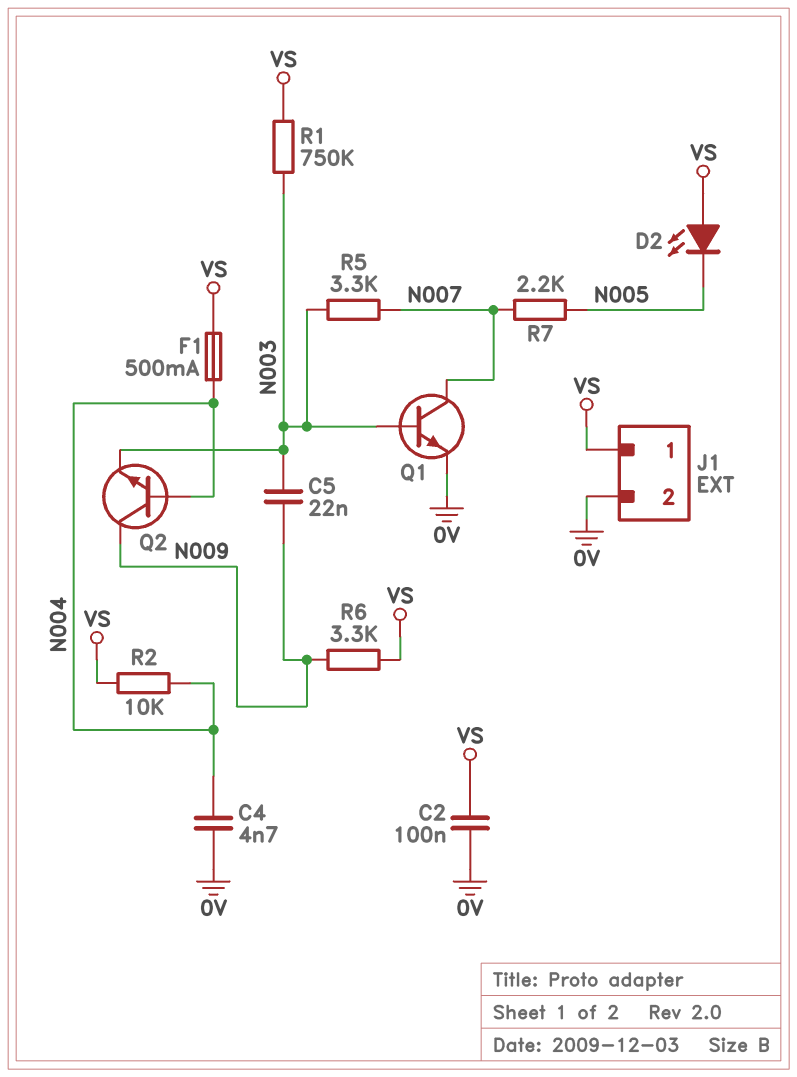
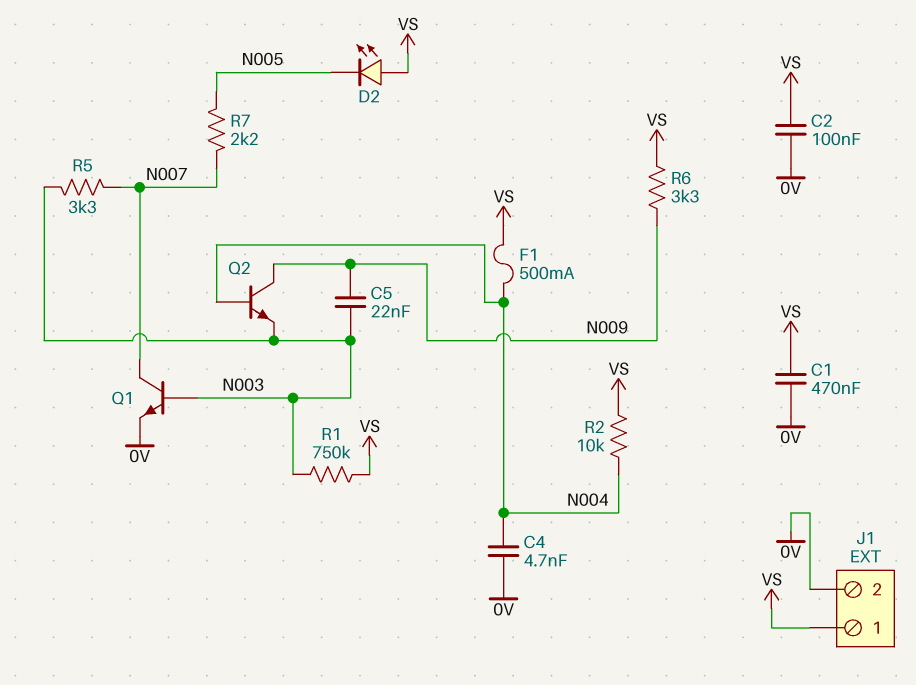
C1: none -> 470nF (0V, VS)

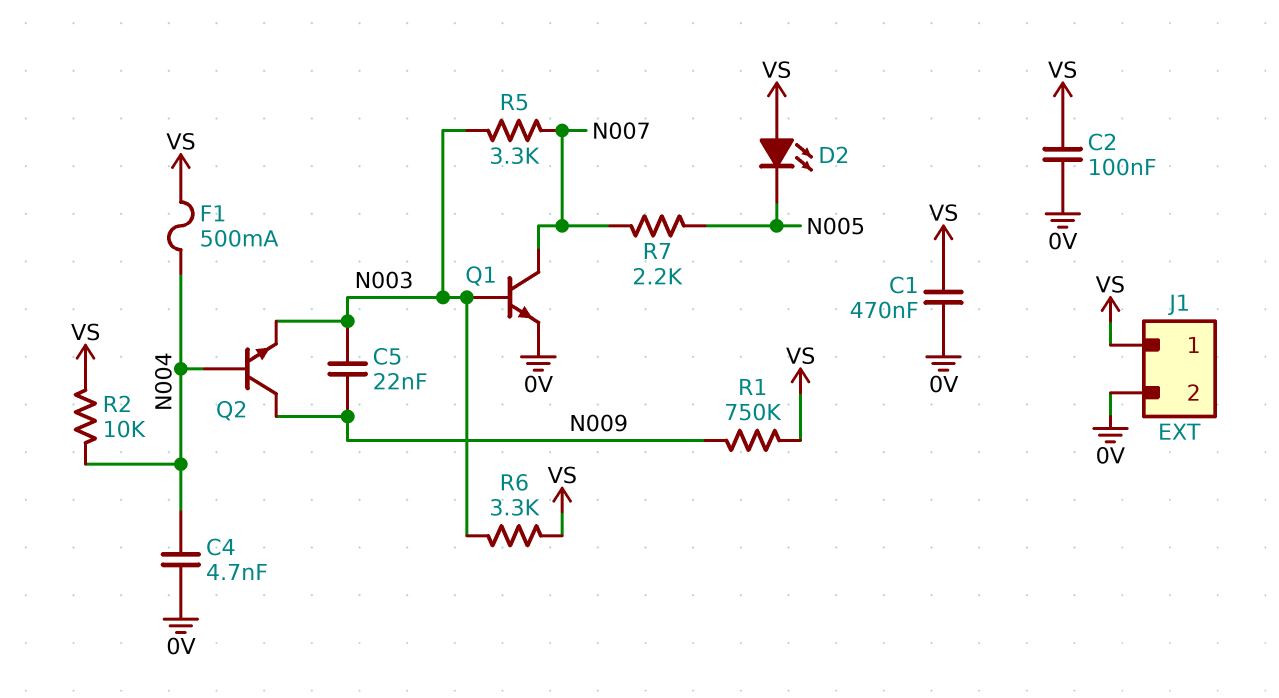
R1: 750k (N003, VS) -> 750k (N009, VS)
R6: 3.3k (N009, VS) -> 3.3k (N003, VS)

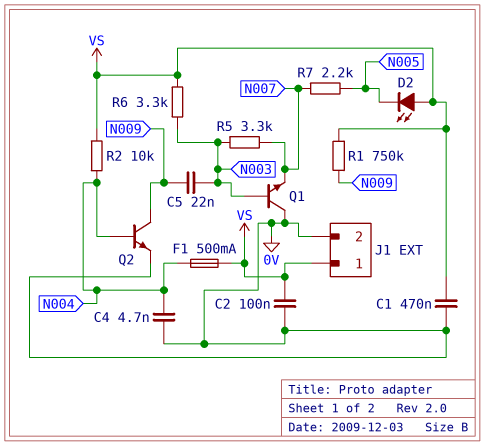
Q1: NPN (B N003, C N007, E 0V) -> NPN (B N003, C 0V, E N007)
Q2: NPN (B N004, C N009, E N003) -> NPN (B N004, C N009, E 0V)

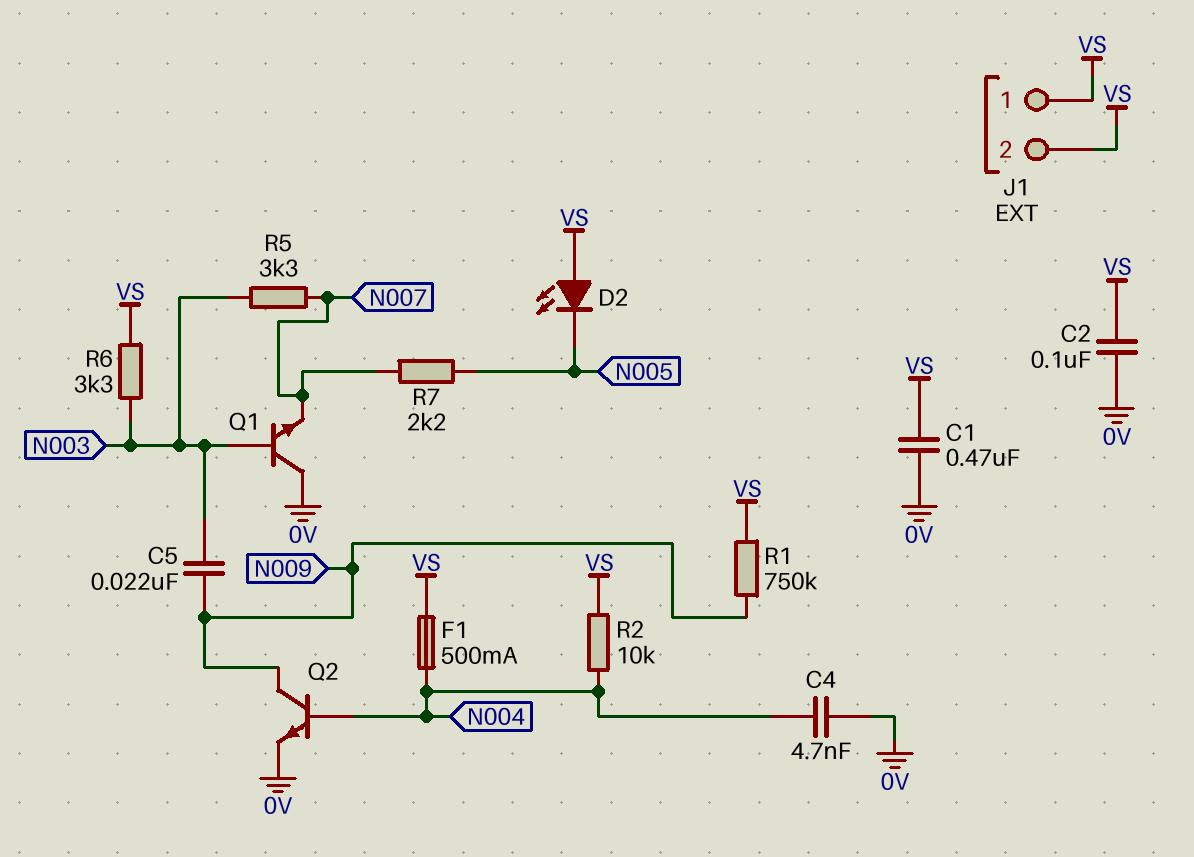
J1 pin 2: 0V -> VS

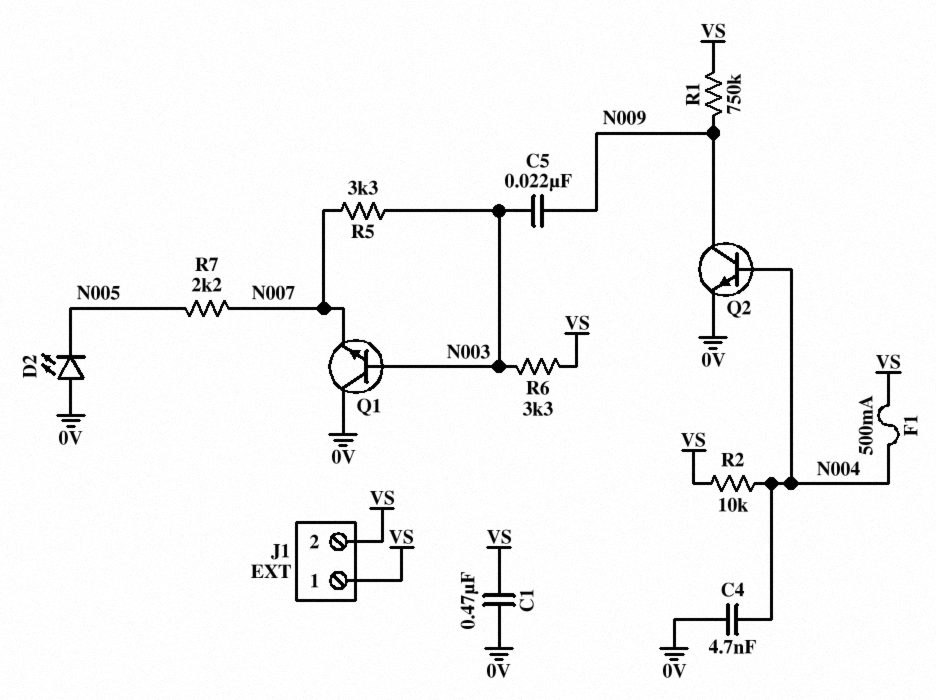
C2: 100nF (0V, VS) -> none
D2: LED (A VS, K N005) -> LED (A 0V, K N005)

